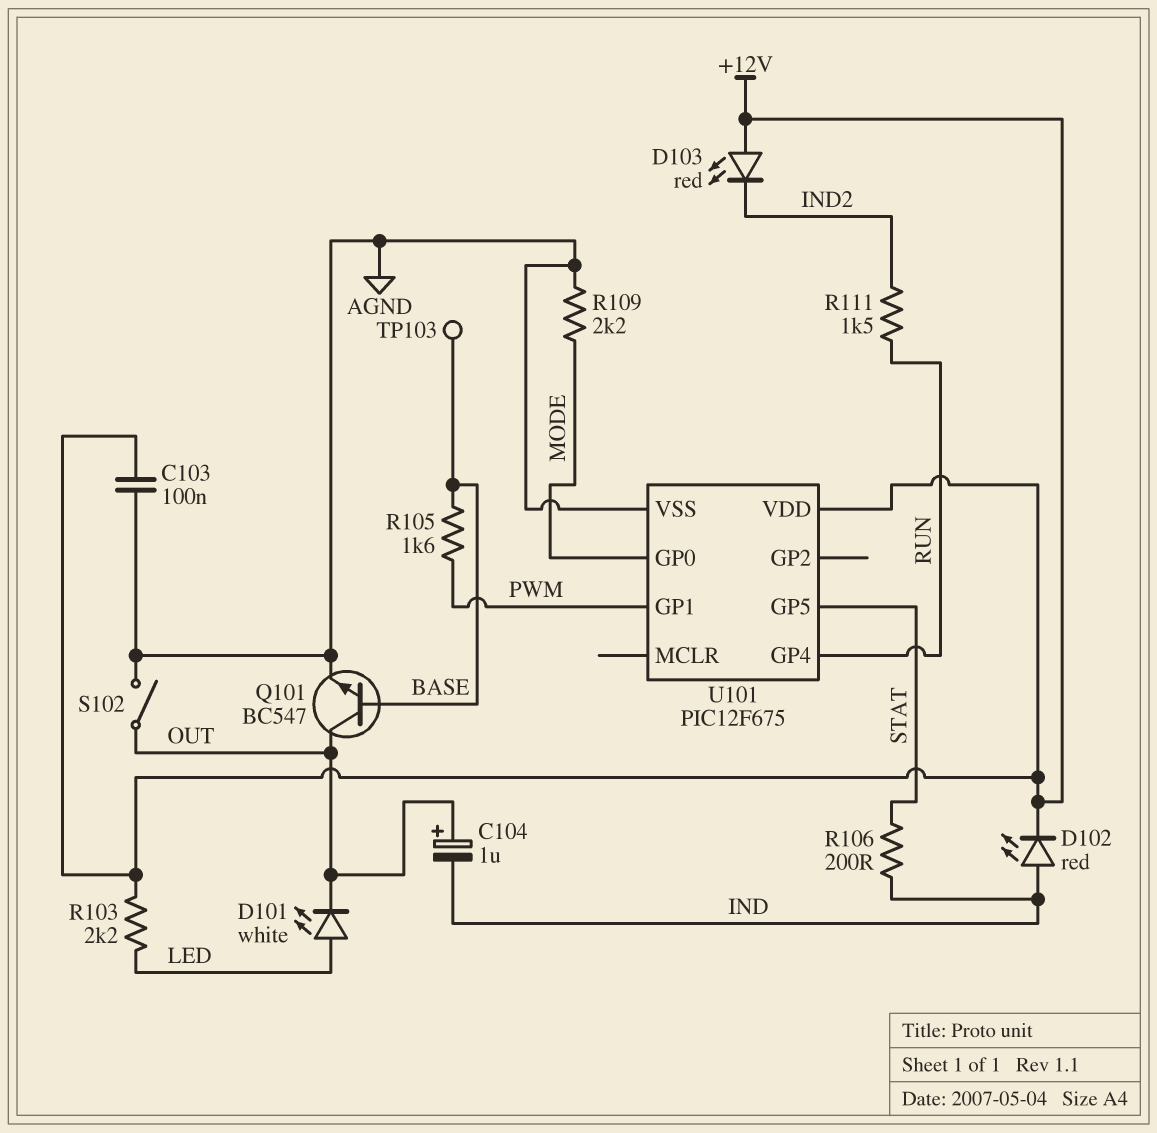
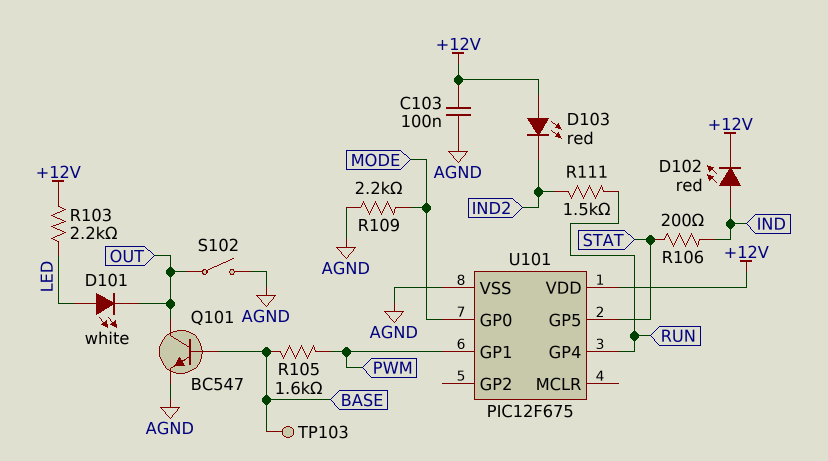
C104: 1uF (plus OUT, minus IND) -> none

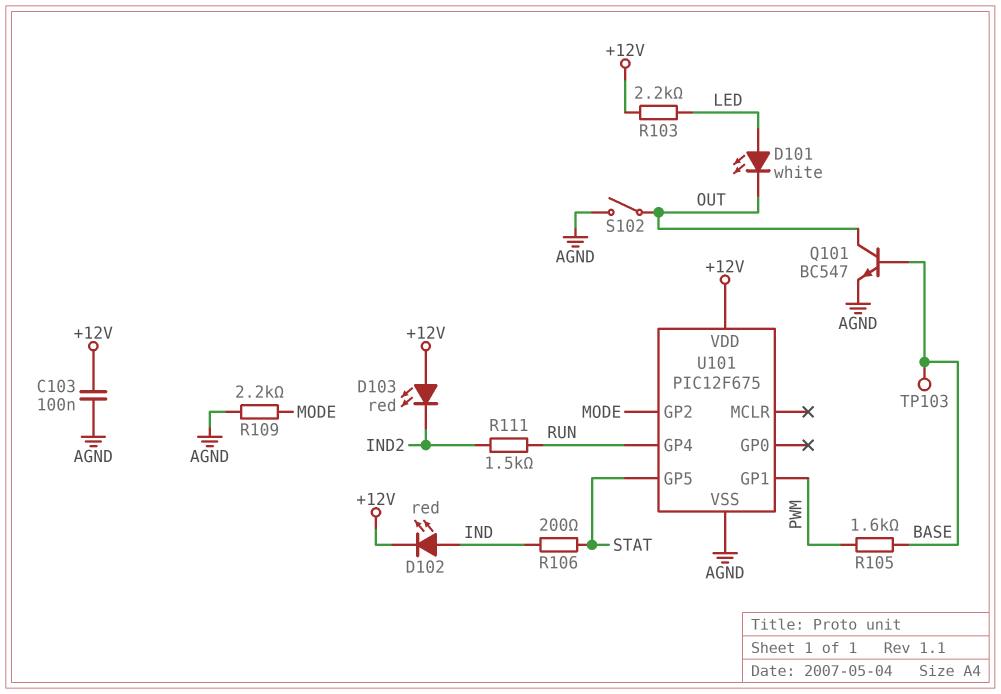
U101 pin GP0: MODE -> none
U101 pin GP2: none -> MODE

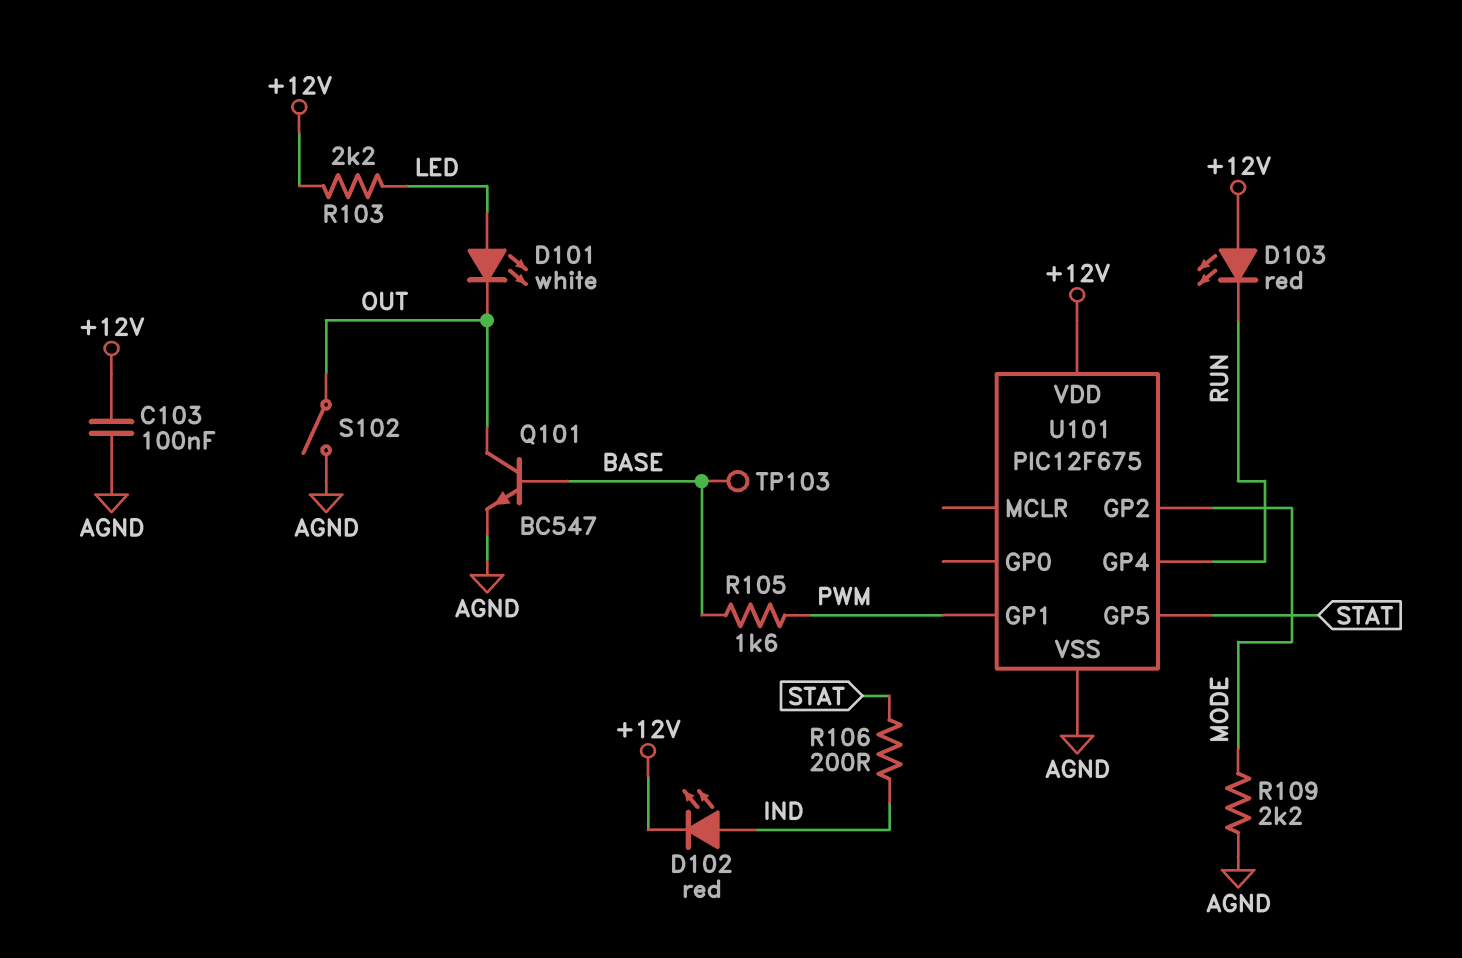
D103: LED red (A +12V, K IND2) -> LED red (A +12V, K RUN)
R111: 1.5k (IND2, RUN) -> none

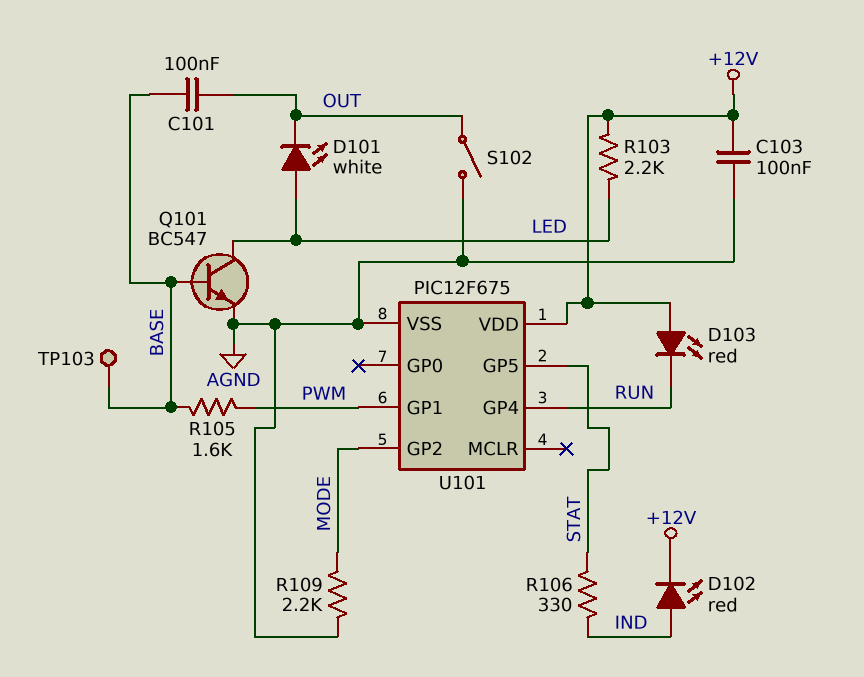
C101: none -> 100nF (BASE, OUT)
Q101: NPN BC547 (B BASE, C OUT, E AGND) -> NPN BC547 (B BASE, C LED, E AGND)
R106: 200 (IND, STAT) -> 330 (IND, STAT)

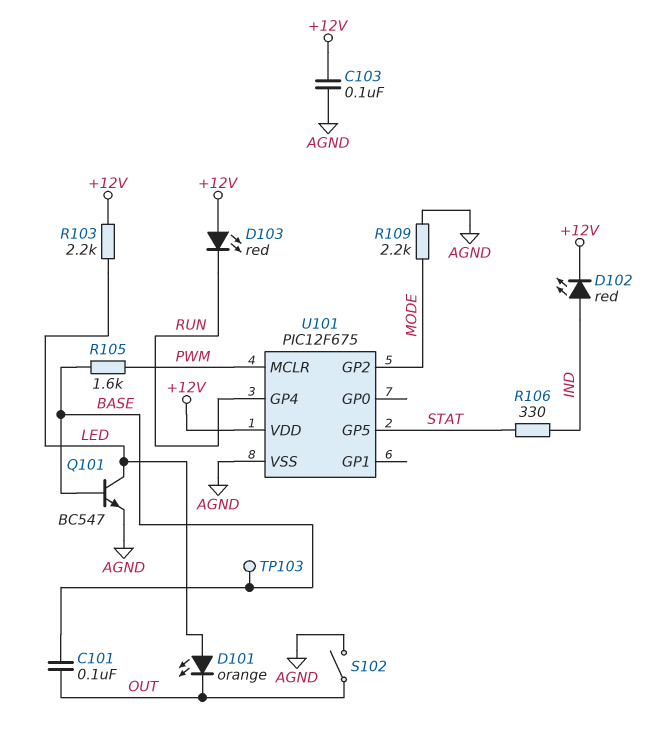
D101: LED white (A LED, K OUT) -> LED orange (A LED, K OUT)
U101 pin GP1: PWM -> none
U101 pin MCLR: none -> PWM

